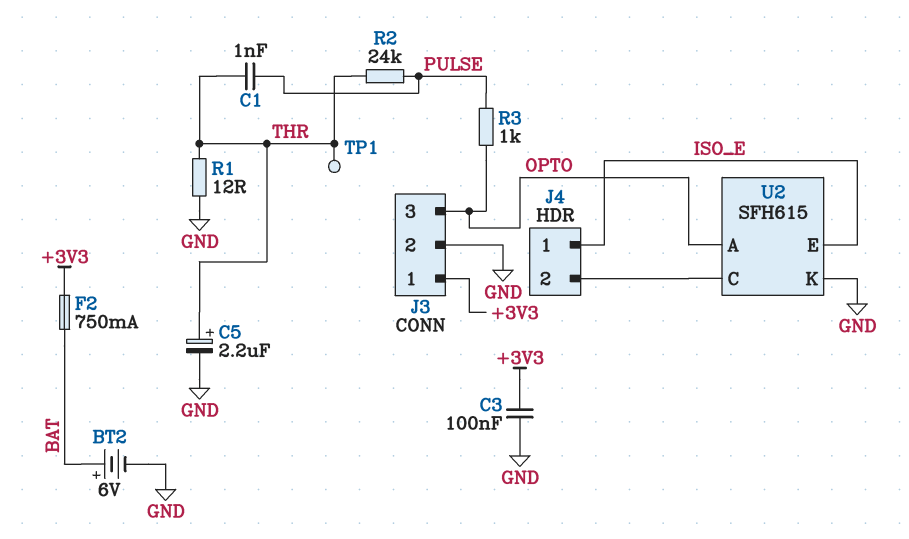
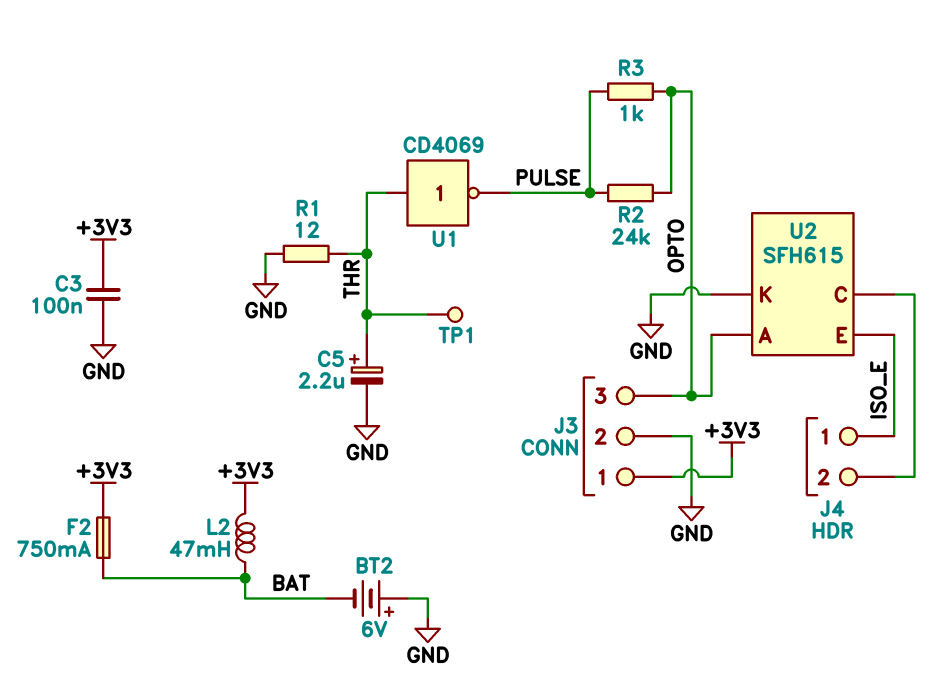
BT2: 6V (plus BAT, minus GND) -> 6V (plus GND, minus BAT)
C1: 1nF (PULSE, THR) -> none
L2: none -> 47mH (+3V3, BAT)
R2: 24k (PULSE, THR) -> 24k (OPTO, PULSE)
U1: none -> NOT CD4069 (in THR, out PULSE)

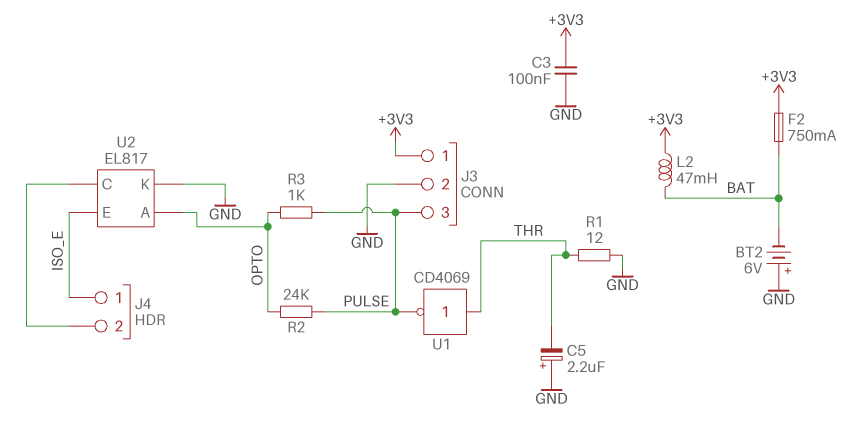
C5: 2.2uF (plus THR, minus GND) -> 2.2uF (plus GND, minus THR)
J3 pin 3: OPTO -> PULSE
TP1: test point (THR) -> none
U2: SFH615 -> EL817

